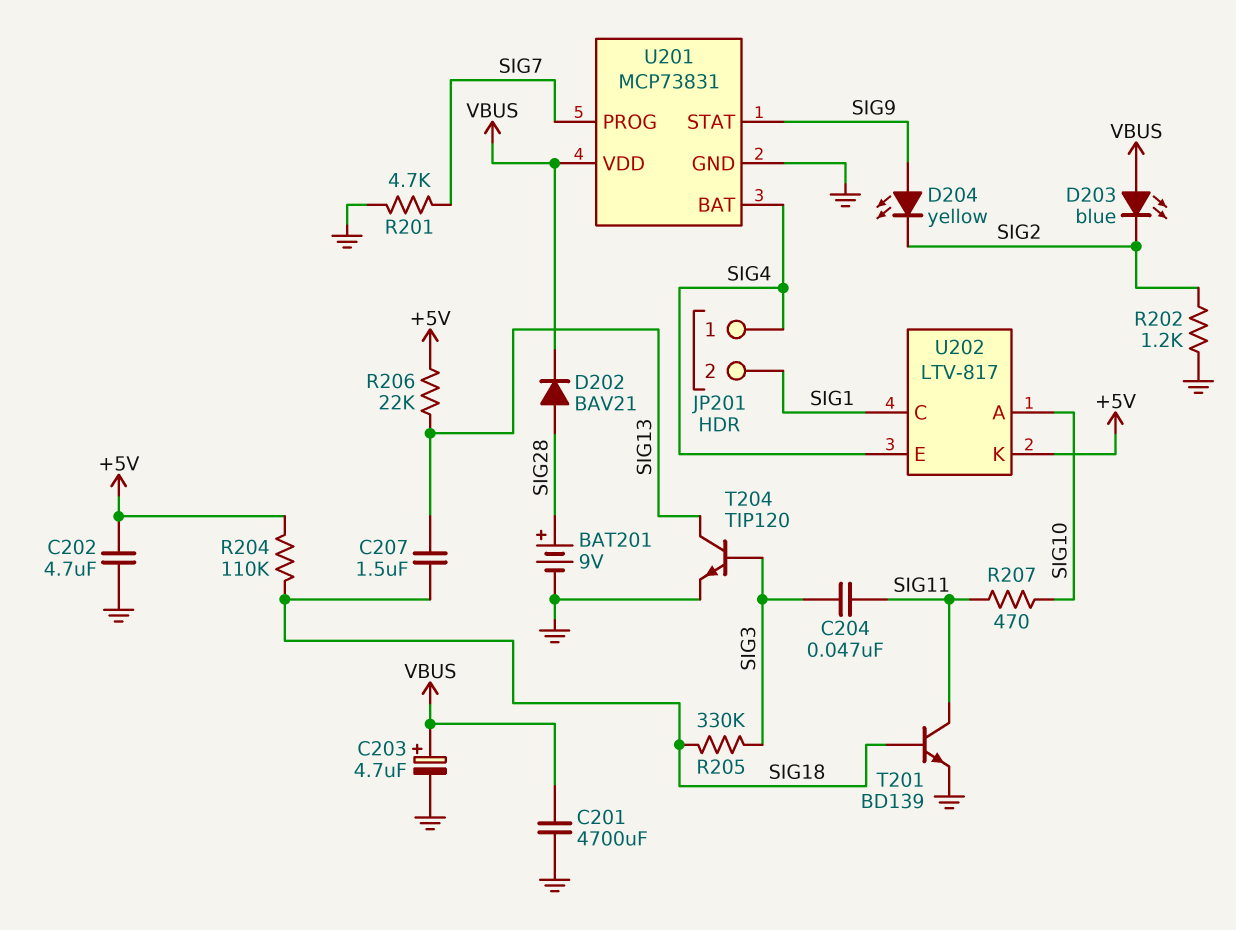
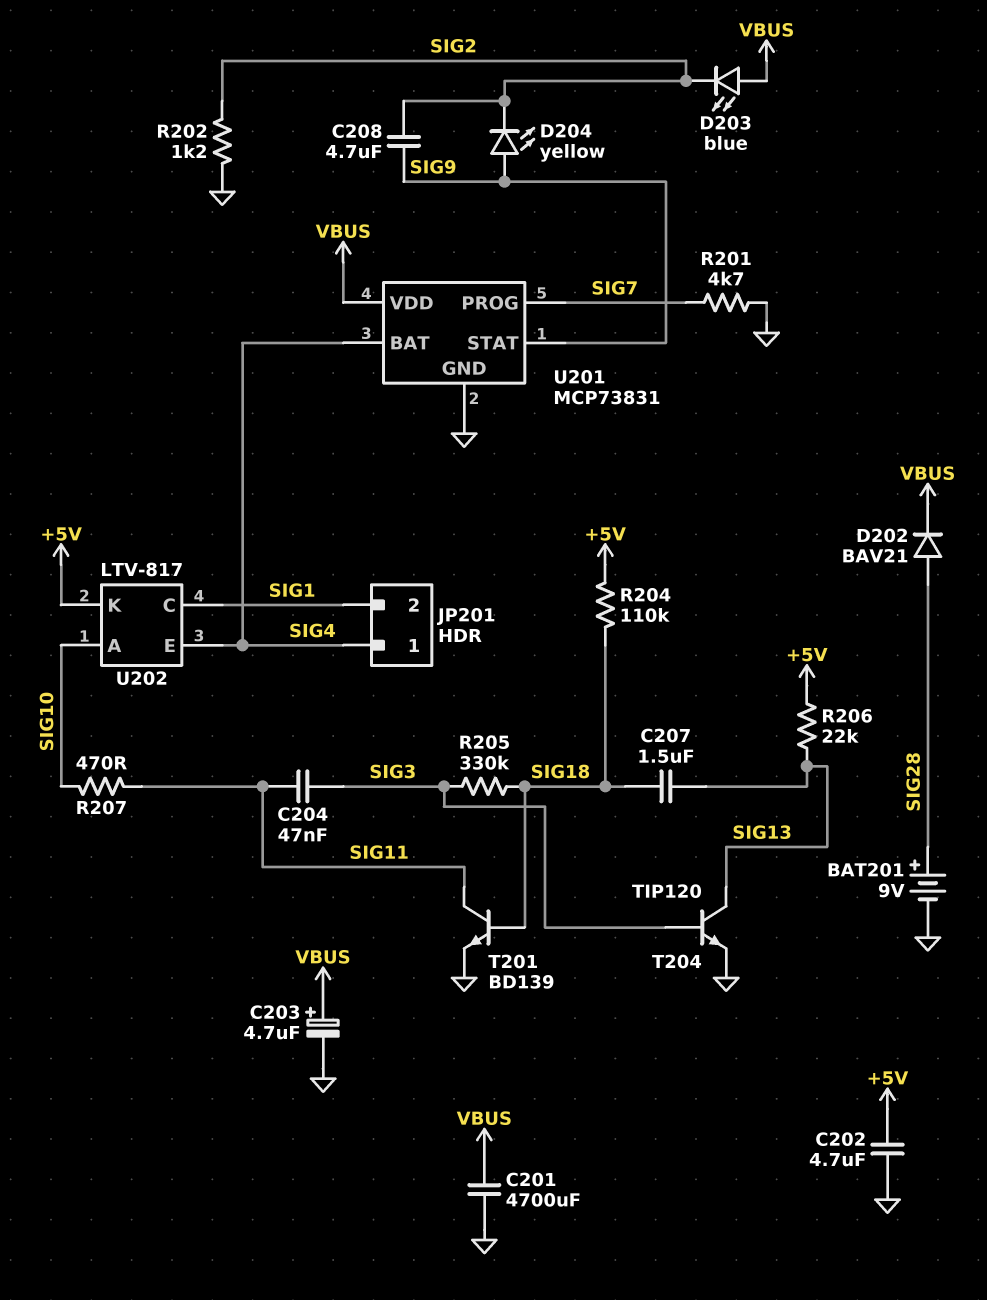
C208: none -> 4.7uF (SIG2, SIG9)

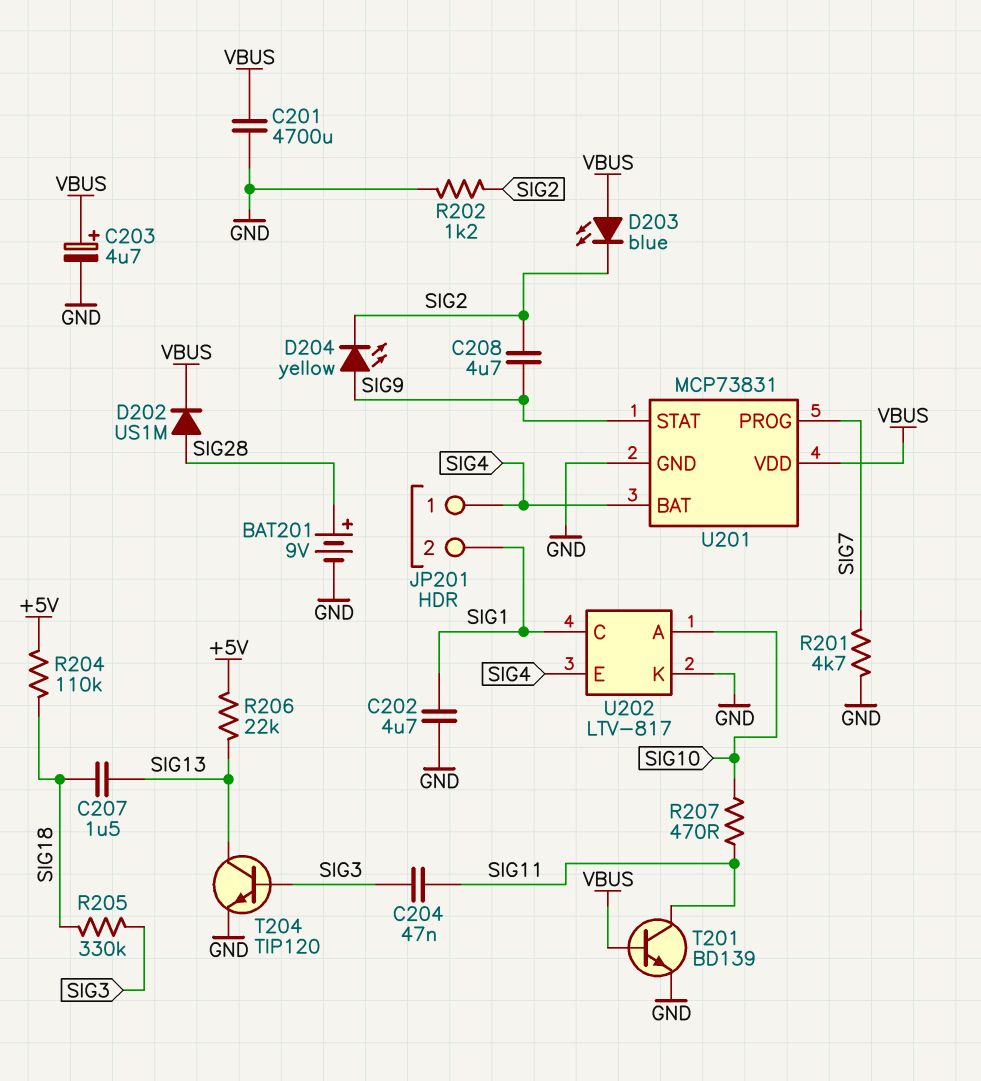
C202: 4.7uF (+5V, GND) -> 4.7uF (GND, SIG1)
D202: diode BAV21 (A SIG28, K VBUS) -> diode US1M (A SIG28, K VBUS)
T201: NPN BD139 (B SIG18, C SIG11, E GND) -> NPN BD139 (B VBUS, C SIG11, E GND)
U202 pin K: +5V -> GND

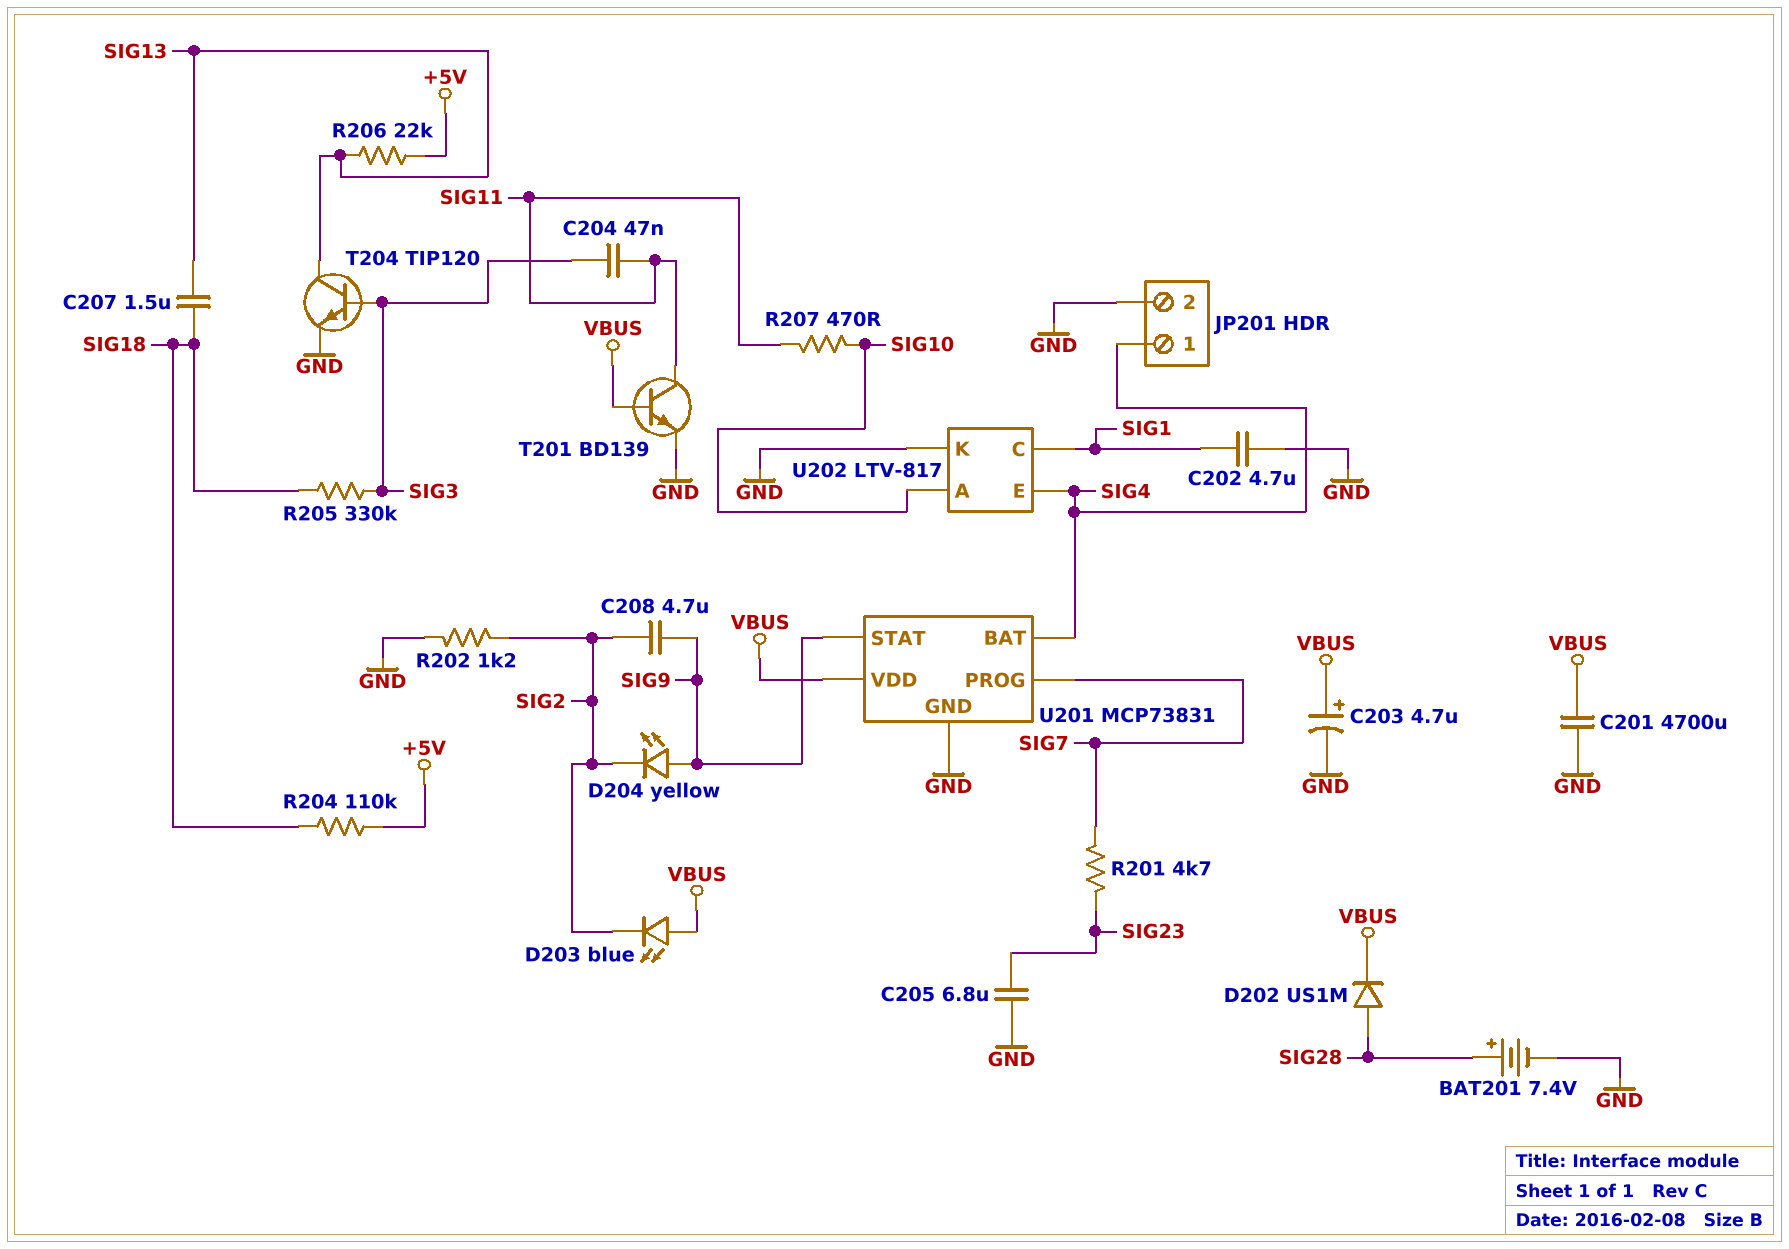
BAT201: 9V (plus SIG28, minus GND) -> 7.4V (plus SIG28, minus GND)
C205: none -> 6.8uF (GND, SIG23)
JP201 pin 2: SIG1 -> GND
R201: 4.7k (GND, SIG7) -> 4.7k (SIG7, SIG23)

